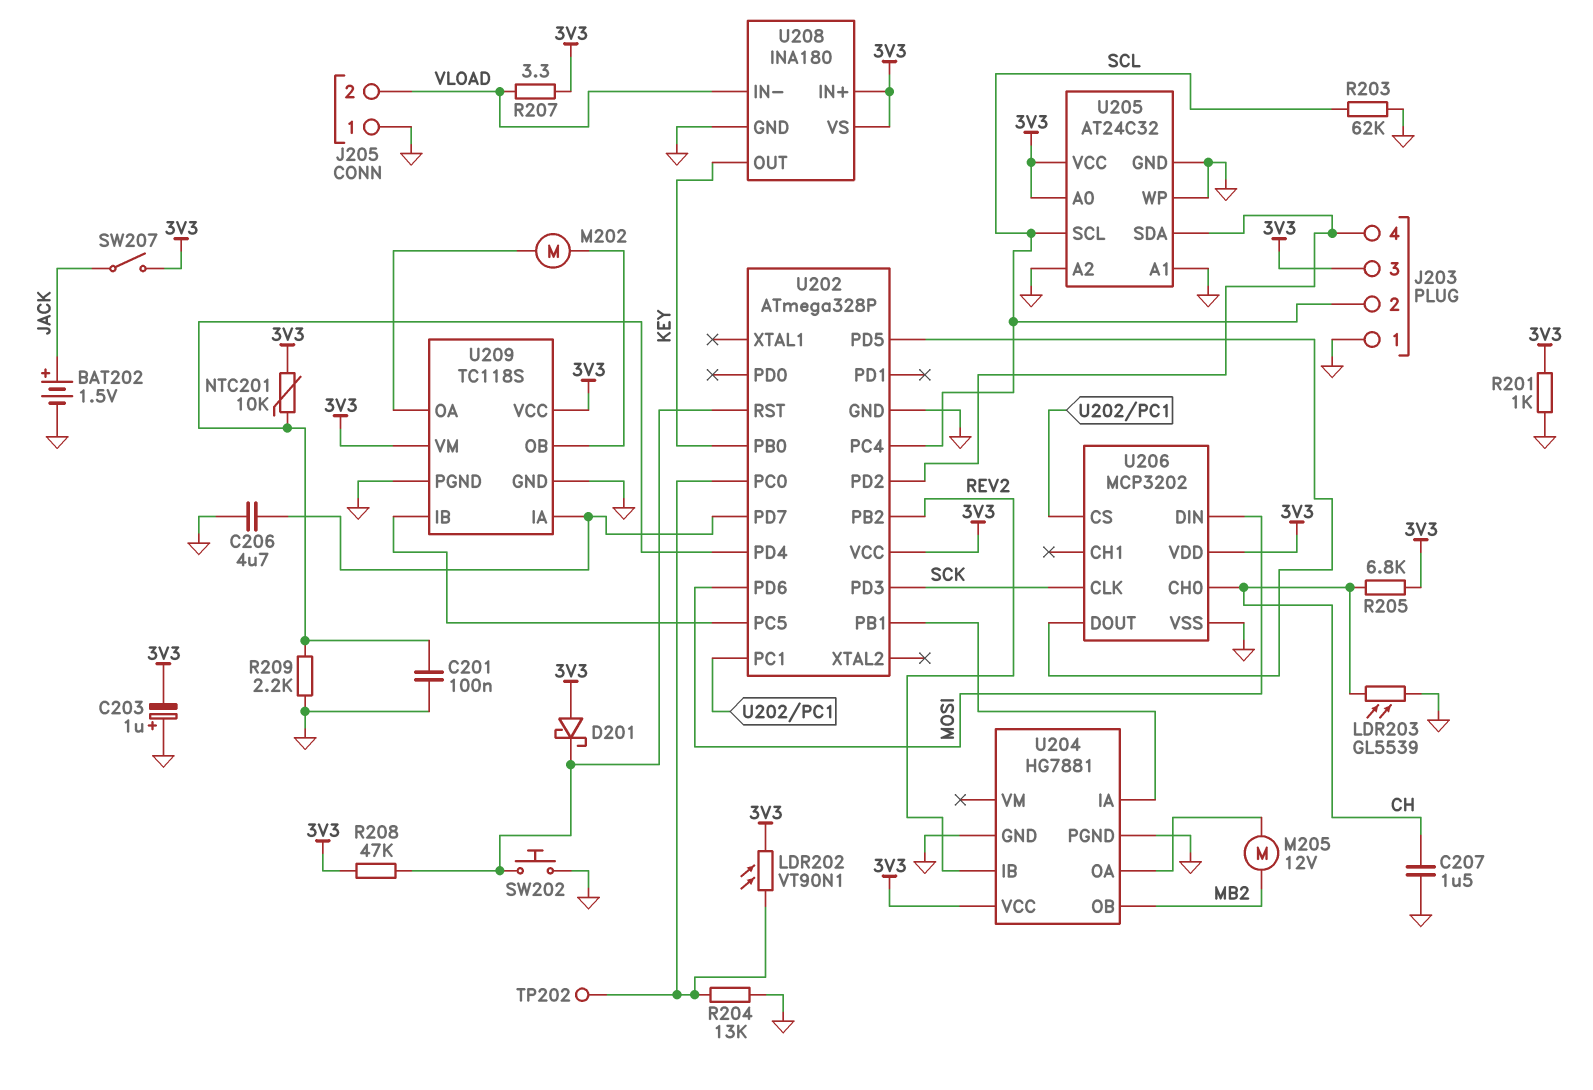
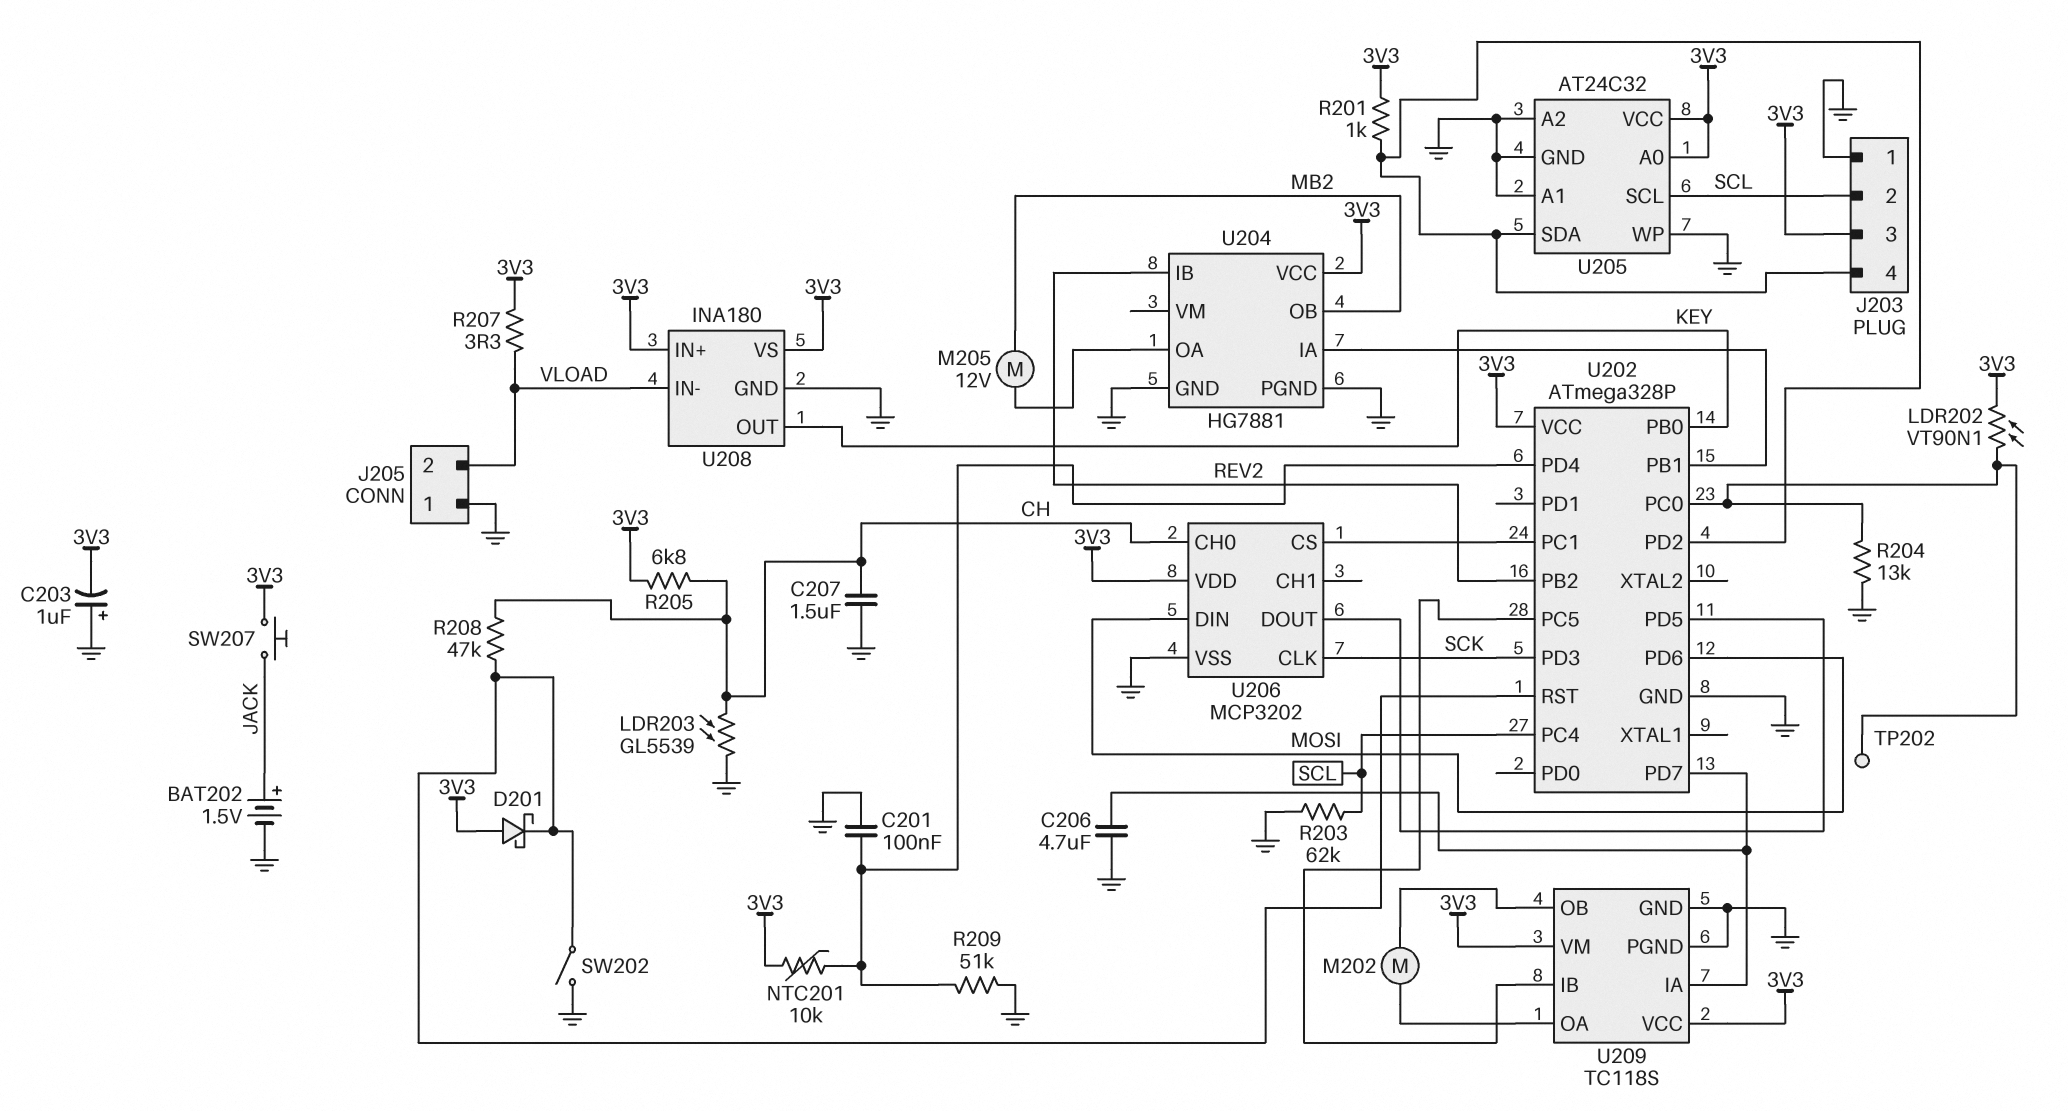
R201: 1k (3V3, GND) -> 1k (3V3, J203/4)
R208: 47k (3V3, U202/RST) -> 47k (CH, U202/RST)
R209: 2.2k (GND, U202/PD4) -> 51k (GND, U202/PD4)
SW202: button (GND, U202/RST) -> switch (GND, U202/RST)
SW207: switch (3V3, JACK) -> button (3V3, JACK)

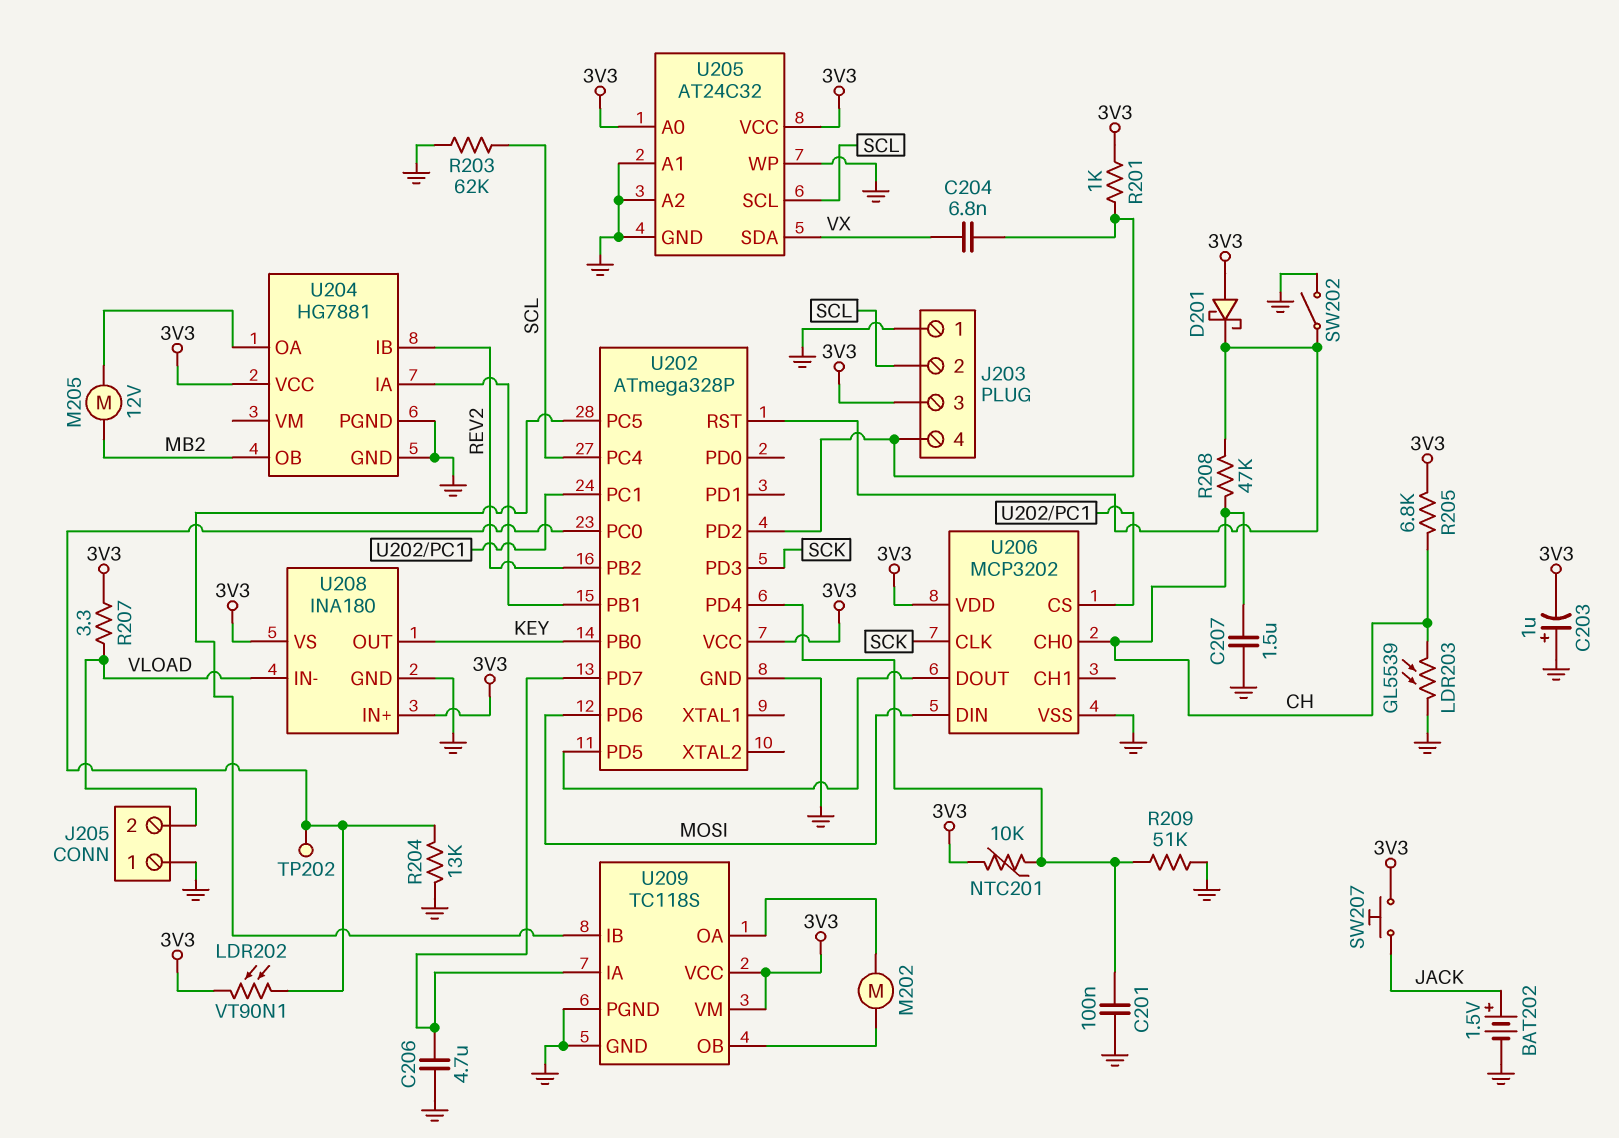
C204: none -> 6.8nF (J203/4, VX)
U205 pin SDA: J203/4 -> VX

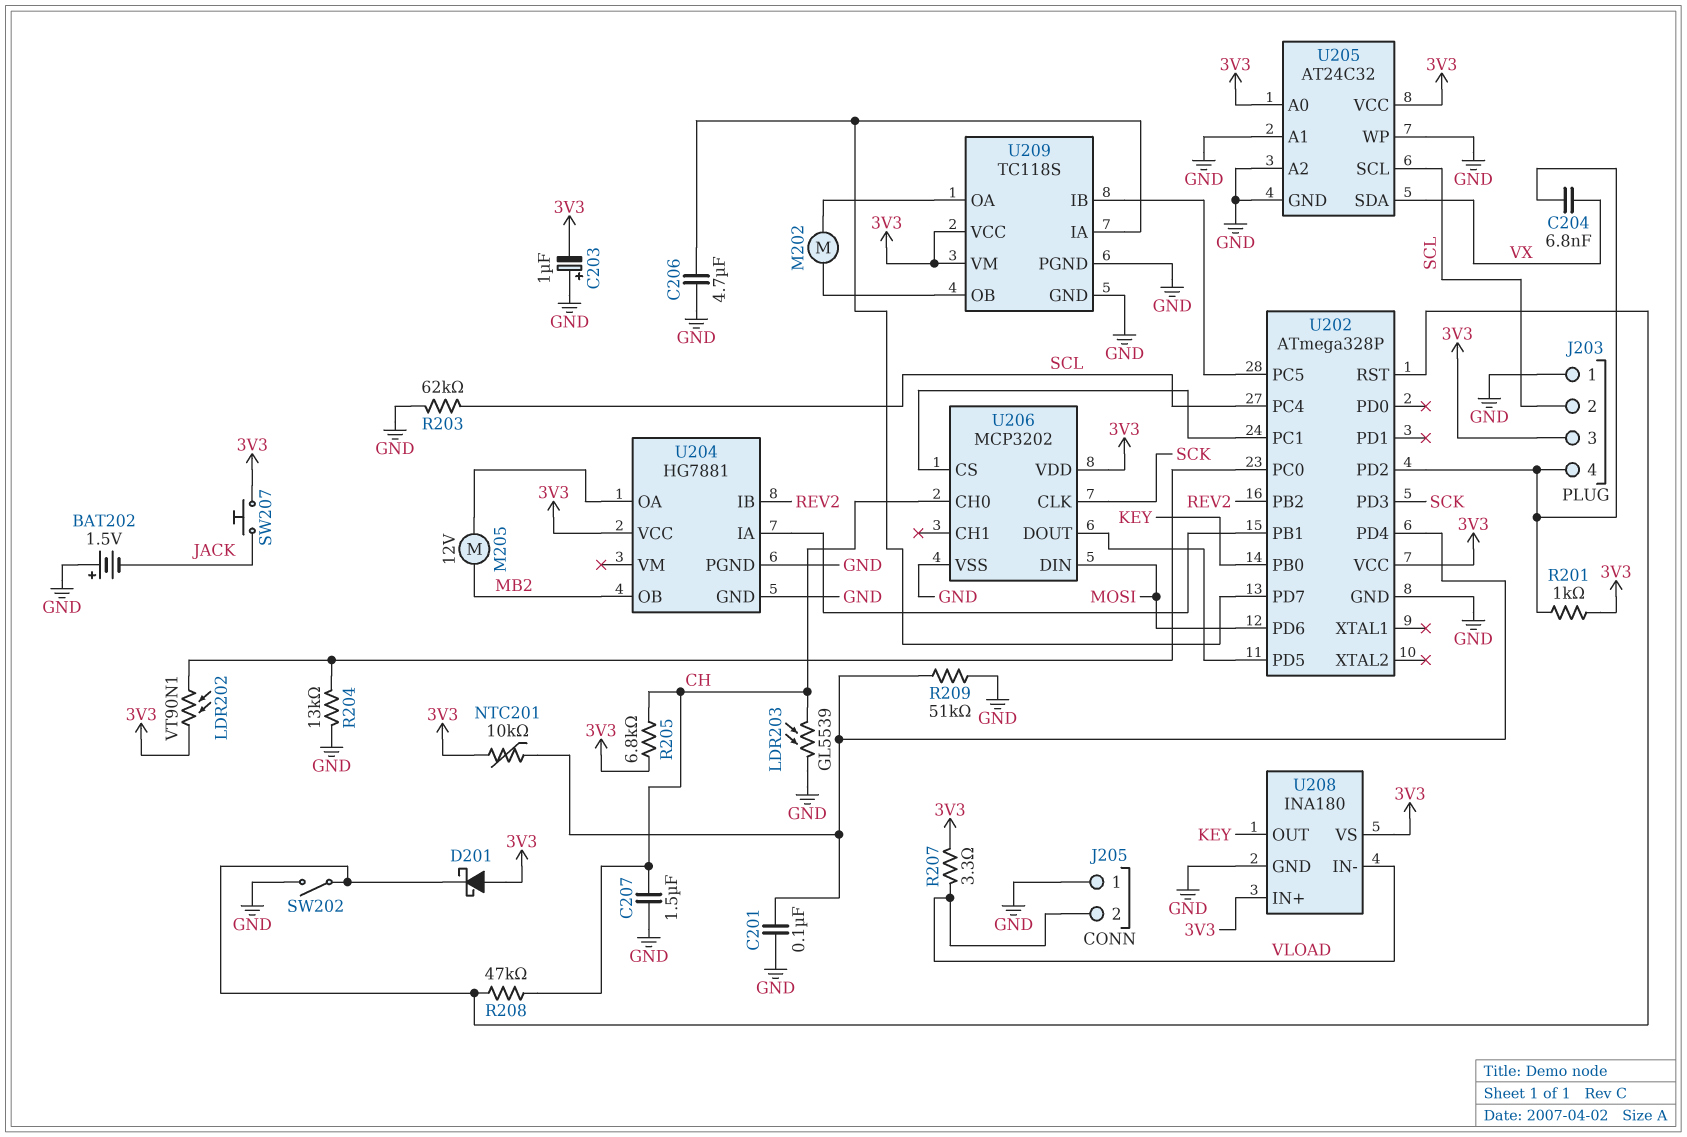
BAT202: 1.5V (plus JACK, minus GND) -> 1.5V (plus GND, minus JACK)
TP202: test point (U202/PC0) -> none

